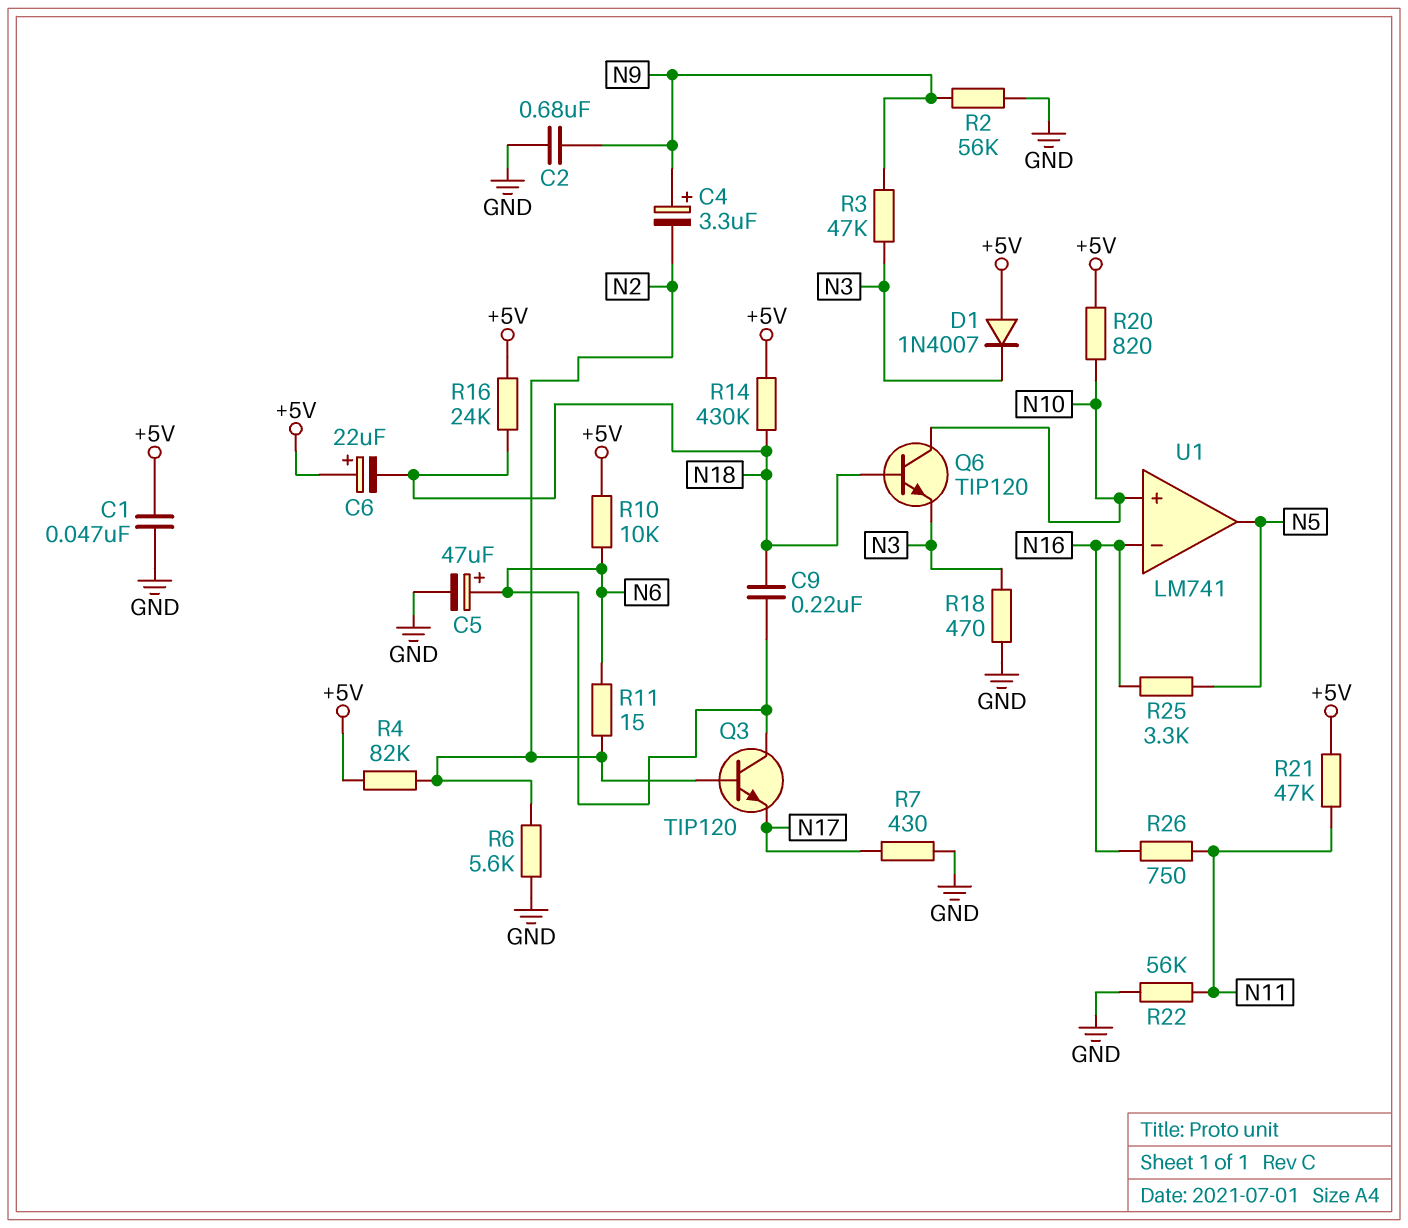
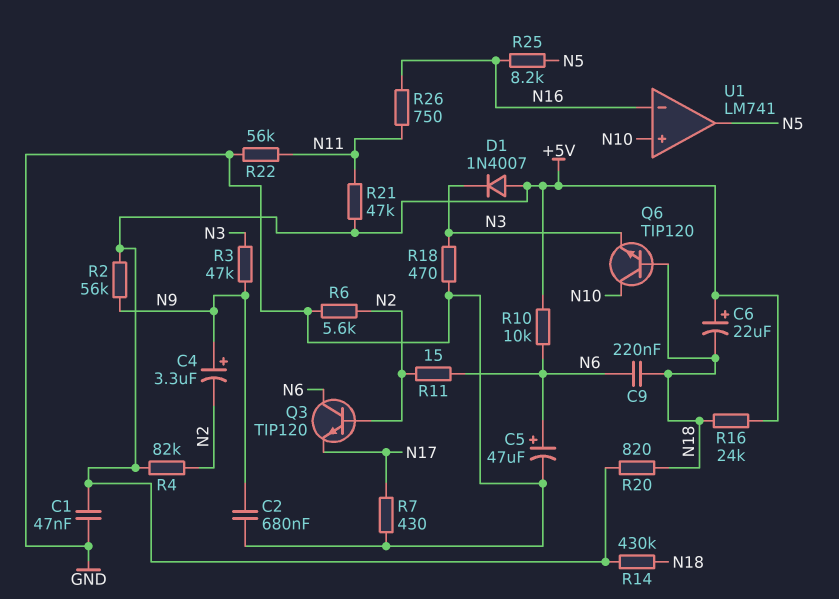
R2: 56k (GND, N9) -> 56k (+5V, N9)
R20: 820 (+5V, N10) -> 820 (+5V, N18)
R25: 3.3k (N5, N16) -> 8.2k (N5, N16)

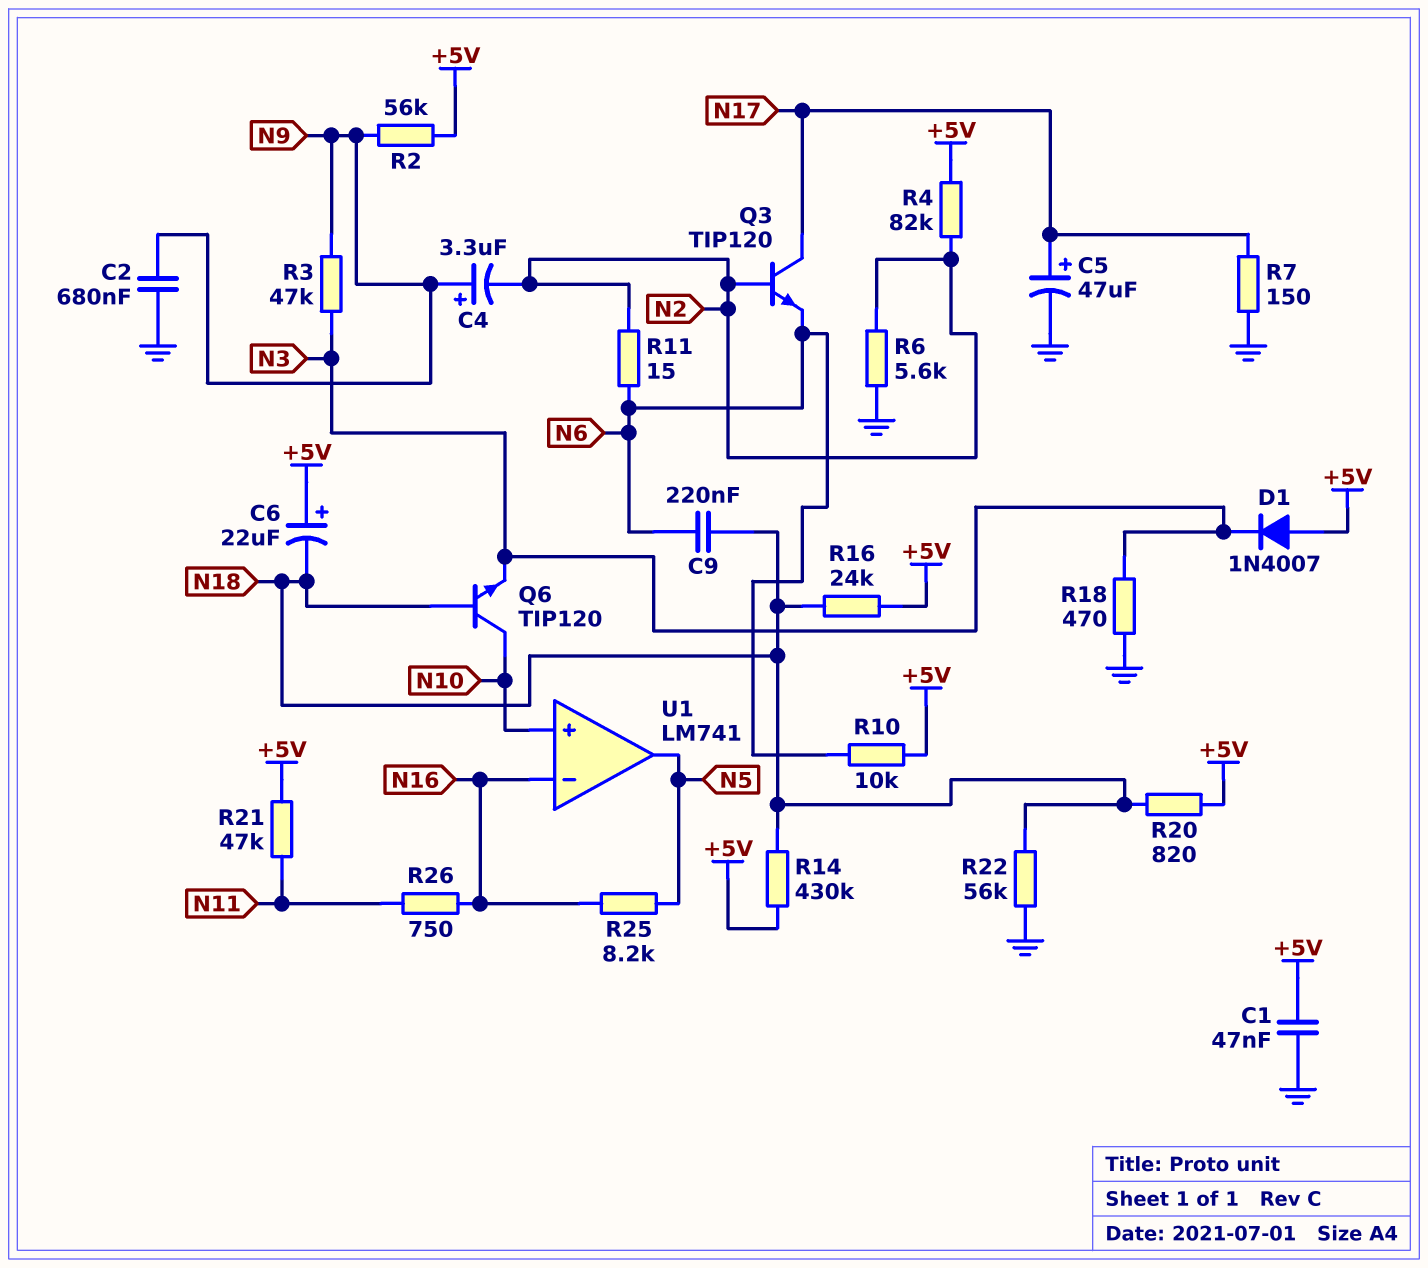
C5: 47uF (plus N6, minus GND) -> 47uF (plus N17, minus GND)
Q3: NPN TIP120 (B N2, C N6, E N17) -> NPN TIP120 (B N2, C N17, E N6)
R7: 430 (GND, N17) -> 150 (GND, N17)
R22: 56k (GND, N11) -> 56k (GND, N18)

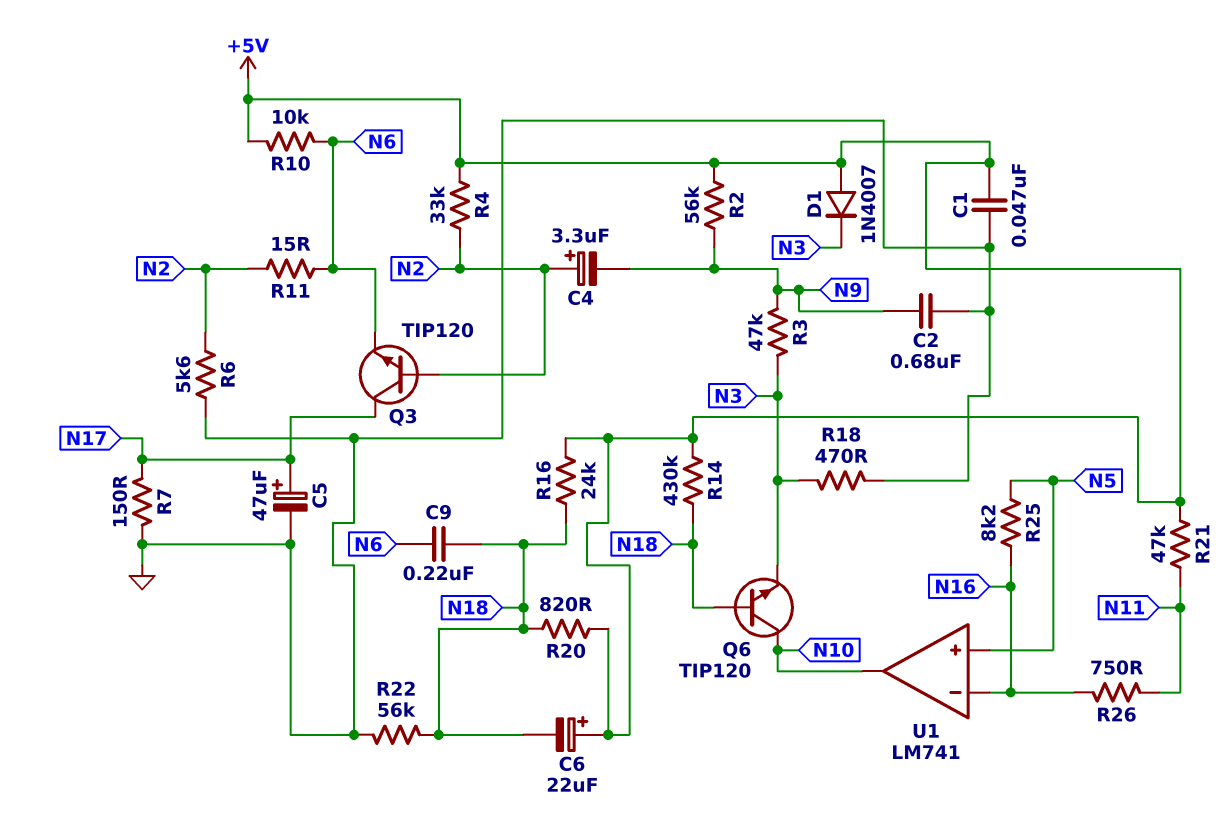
C4: 3.3uF (plus N9, minus N2) -> 3.3uF (plus N2, minus N9)
R4: 82k (+5V, N2) -> 33k (+5V, N2)
U1 pin in+: N10 -> N5
U1 pin out: N5 -> N10

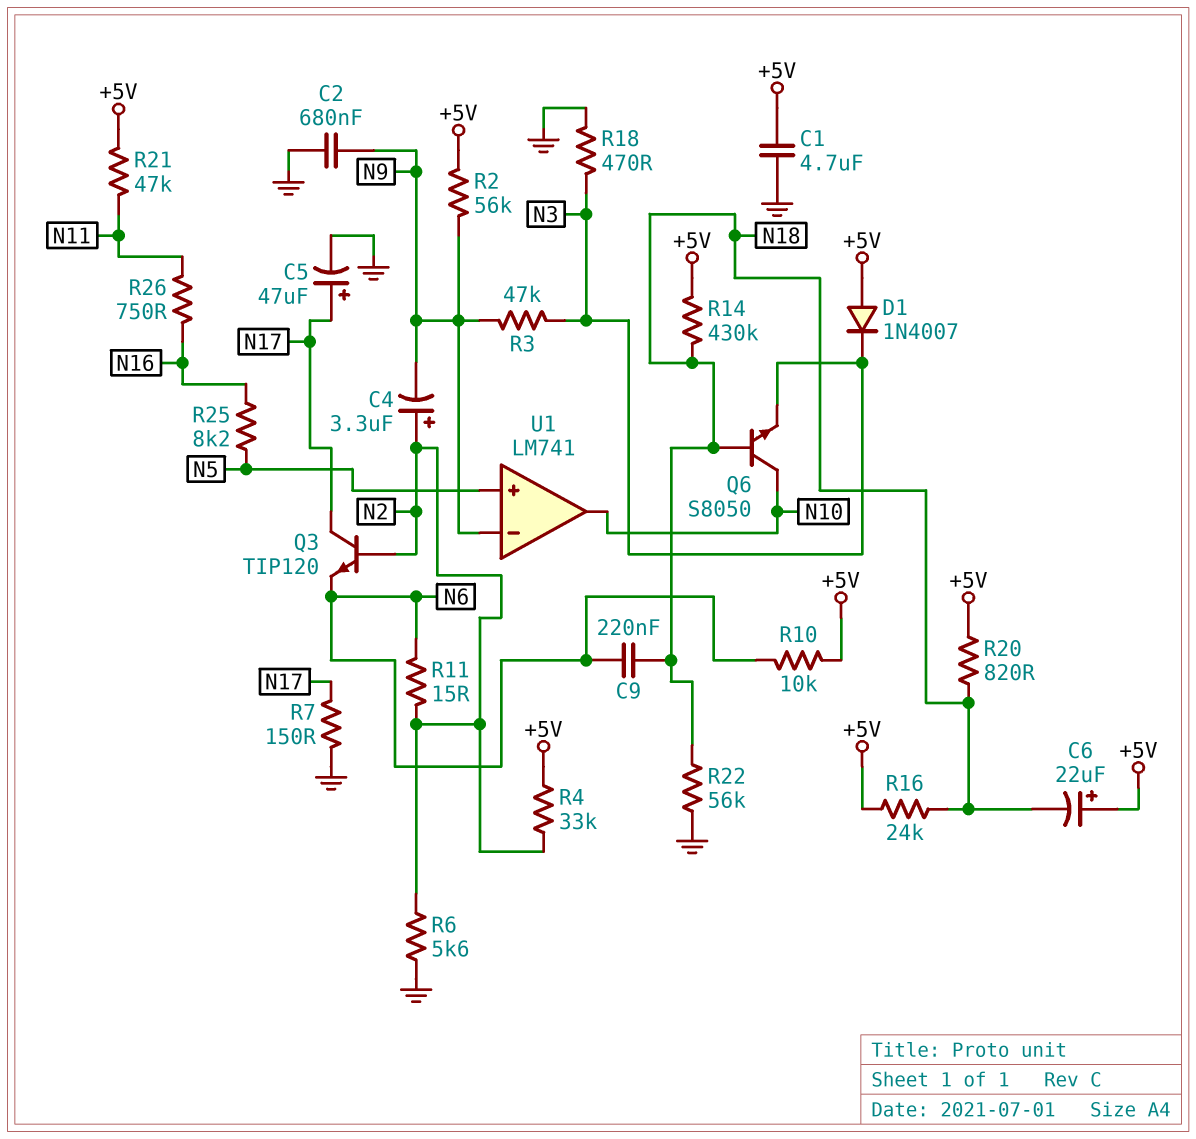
C1: 47nF (+5V, GND) -> 4.7uF (+5V, GND)
Q6: NPN TIP120 (B N18, C N10, E N3) -> NPN S8050 (B N18, C N10, E N3)
U1 pin in-: N16 -> N9

